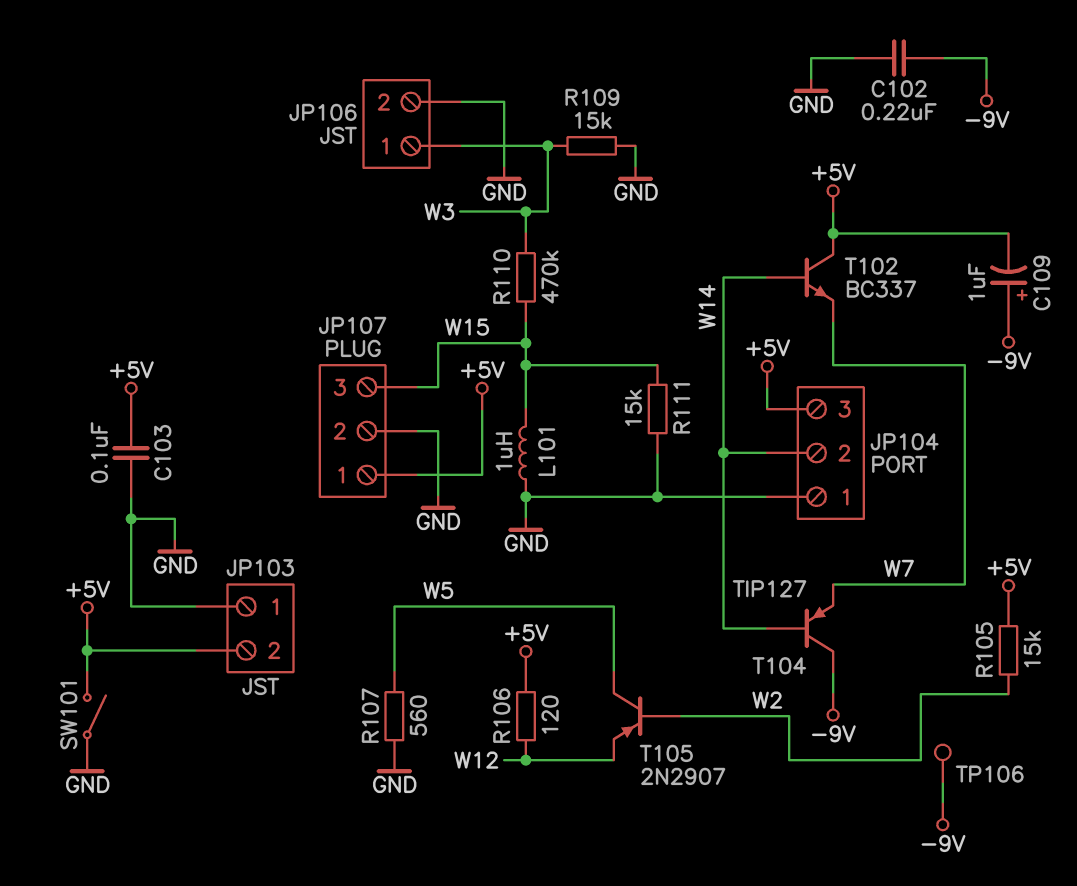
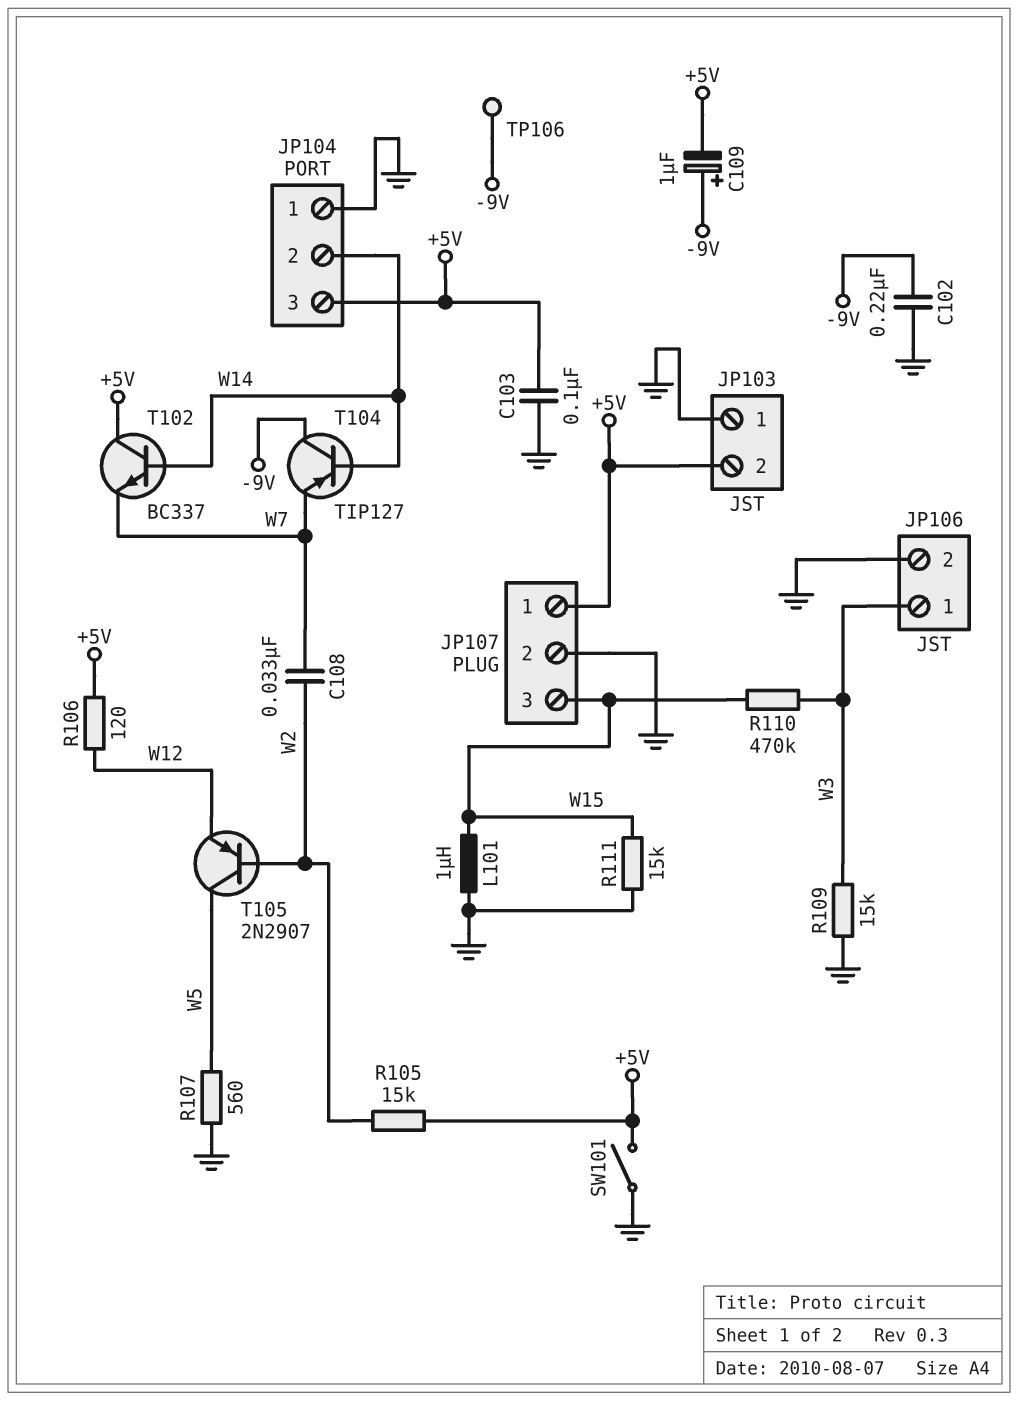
C108: none -> 33nF (W2, W7)

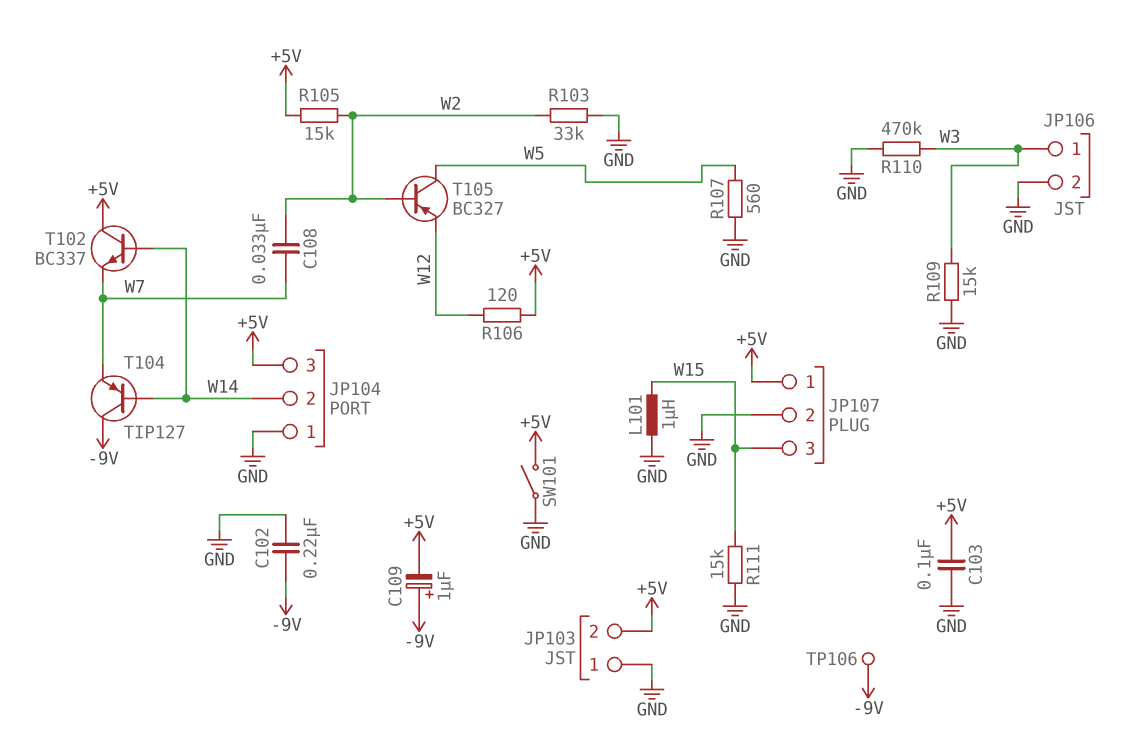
R103: none -> 33k (GND, W2)
R110: 470k (W3, W15) -> 470k (GND, W3)
T105: PNP 2N2907 (B W2, C W5, E W12) -> PNP BC327 (B W2, C W5, E W12)

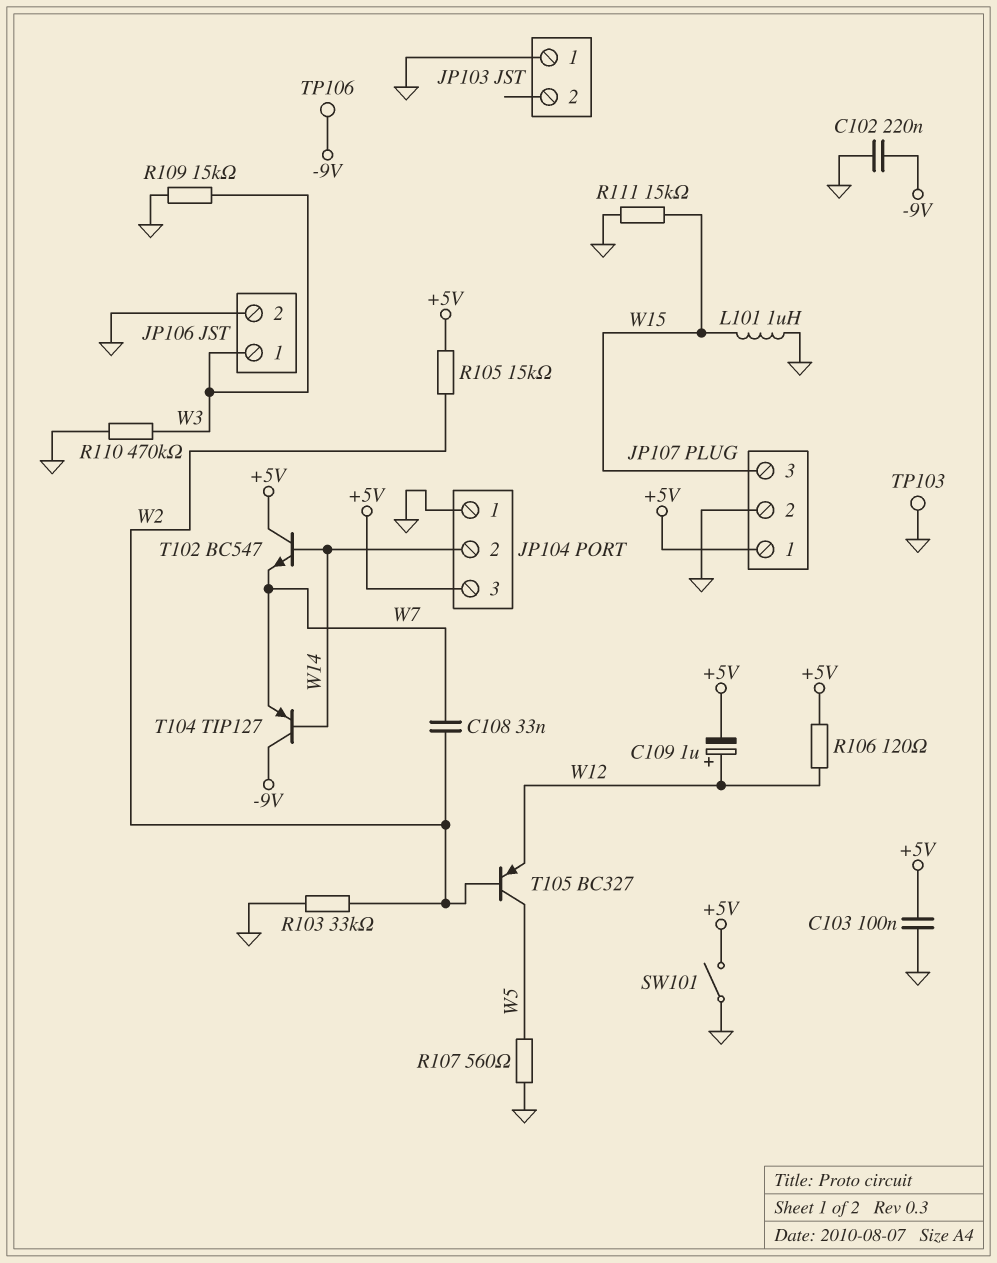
C109: 1uF (plus -9V, minus +5V) -> 1uF (plus W12, minus +5V)
JP103 pin 2: +5V -> none
T102: NPN BC337 (B W14, C +5V, E W7) -> NPN BC547 (B W14, C +5V, E W7)
TP103: none -> test point (GND)

